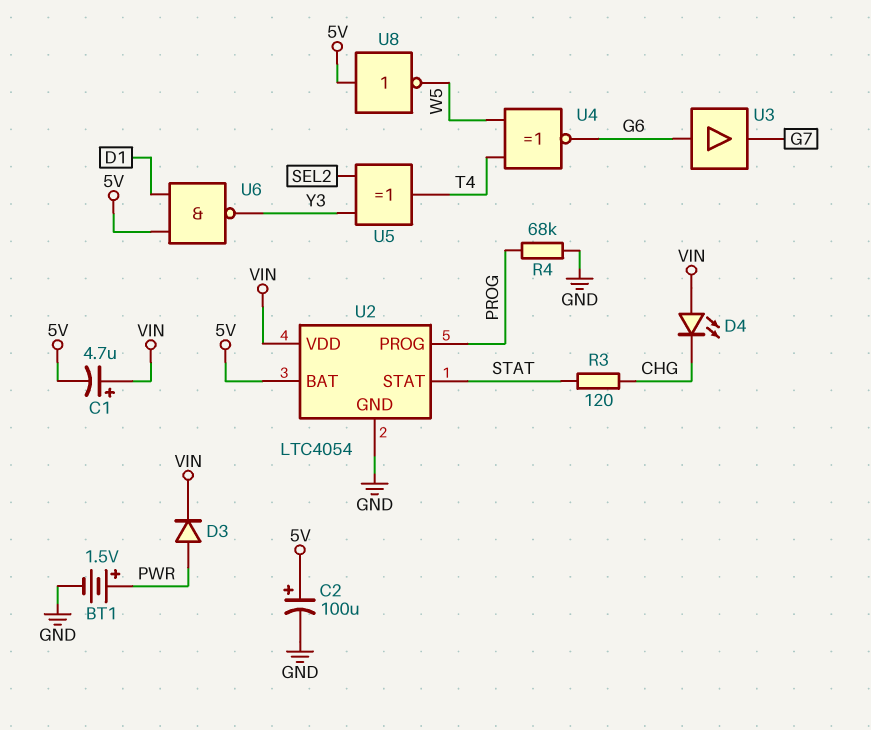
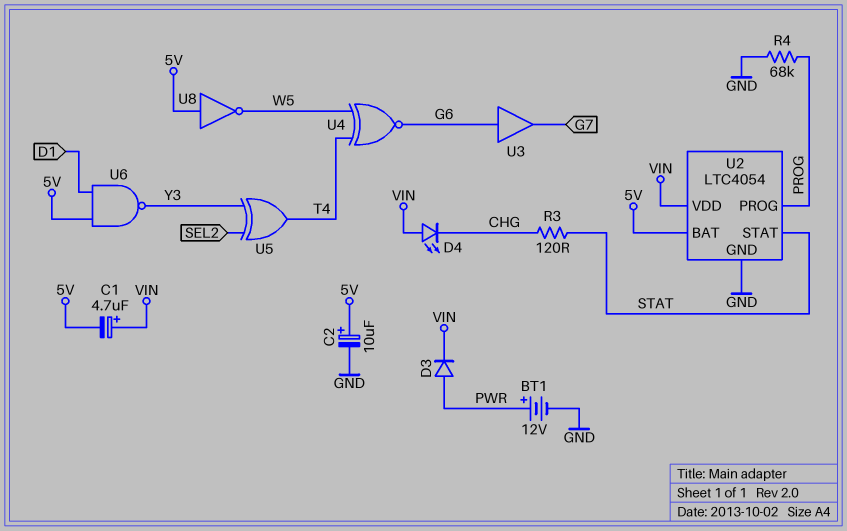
BT1: 1.5V (plus PWR, minus GND) -> 12V (plus PWR, minus GND)
C2: 100uF (plus 5V, minus GND) -> 10uF (plus 5V, minus GND)

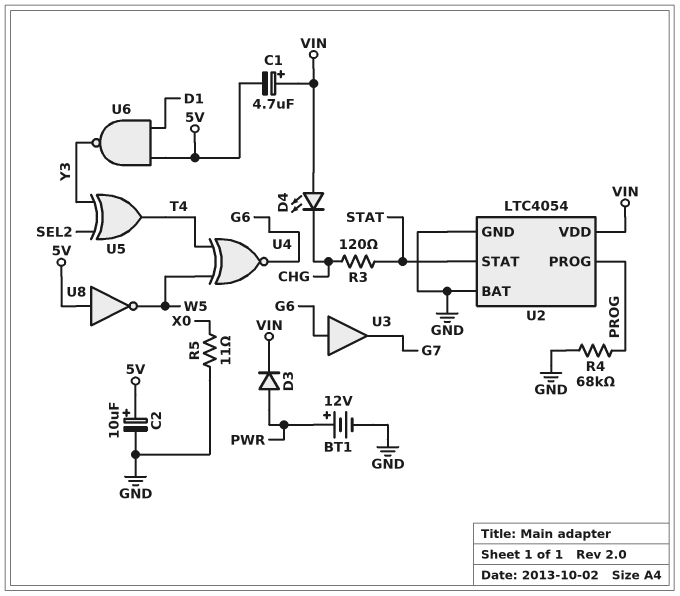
R5: none -> 11 (GND, X0)
U2 pin BAT: 5V -> GND

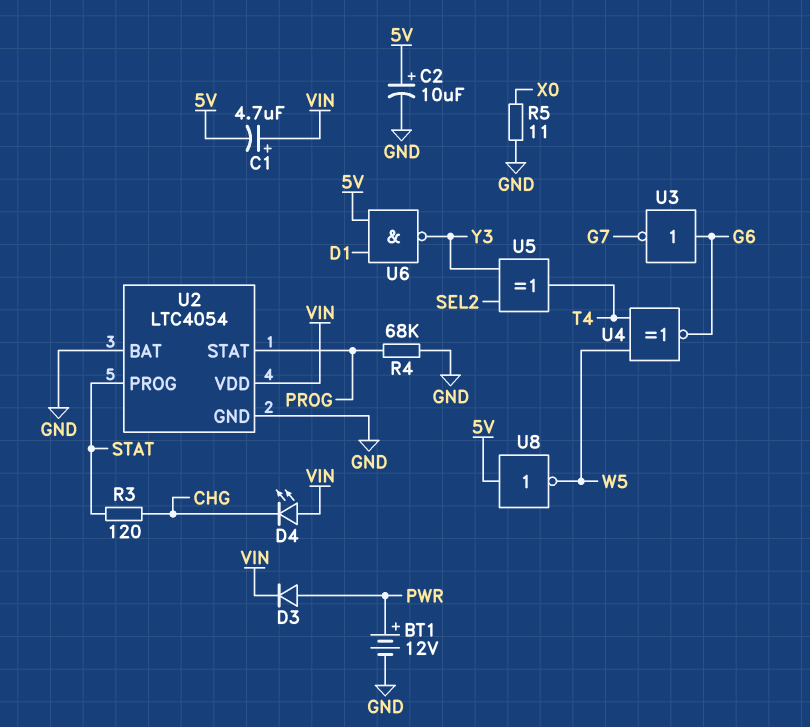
U2 pin PROG: PROG -> STAT
U2 pin STAT: STAT -> PROG
U3: buffer (in G6, out G7) -> NOT (in G6, out G7)

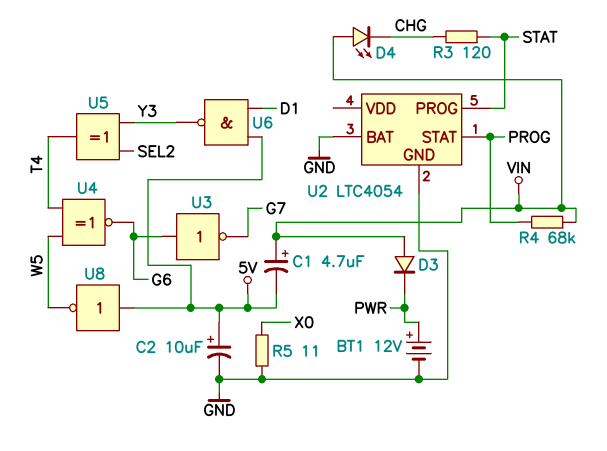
D3: diode (A PWR, K VIN) -> diode (A VIN, K PWR)
R4: 68k (GND, PROG) -> 68k (PROG, VIN)
U2 pin VDD: VIN -> none

